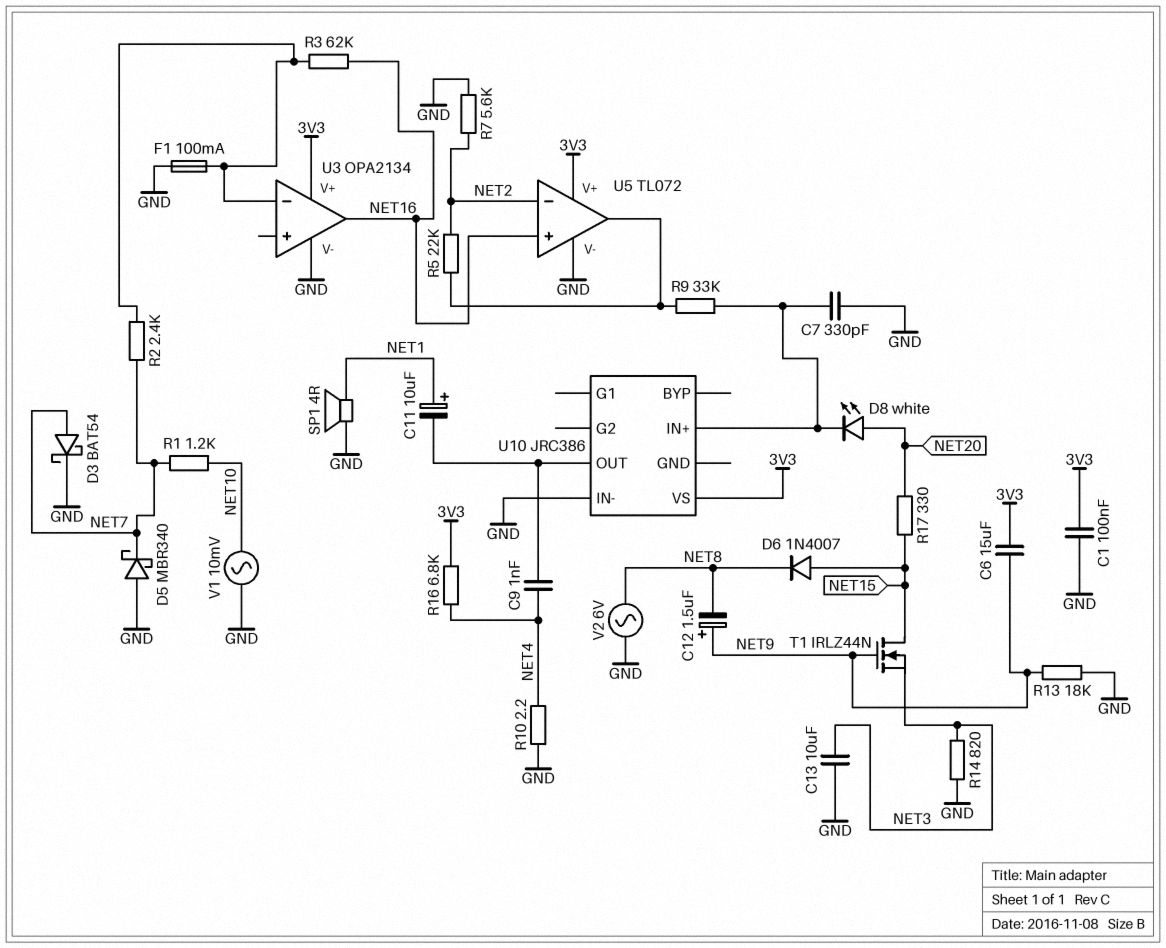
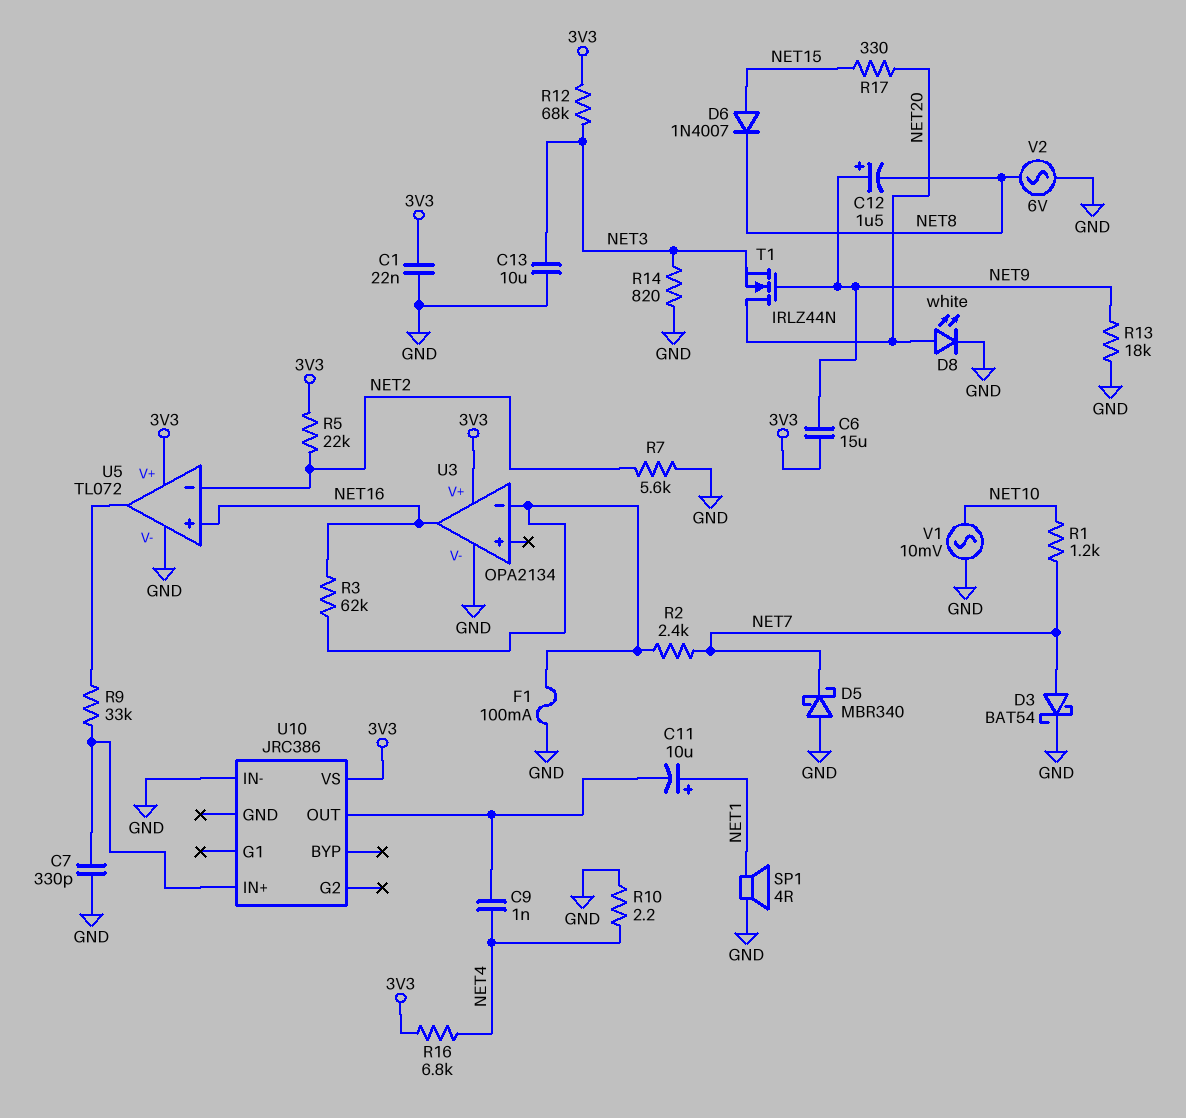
C1: 100nF (3V3, GND) -> 22nF (3V3, GND)
D8: LED white (A NET20, K U10/IN+) -> LED white (A NET20, K GND)
R5: 22k (NET2, U5/out) -> 22k (3V3, NET2)
R12: none -> 68k (3V3, NET3)
T1: NMOS IRLZ44N (G NET9, D NET15, S NET3) -> NMOS IRLZ44N (G NET9, D NET20, S NET3)

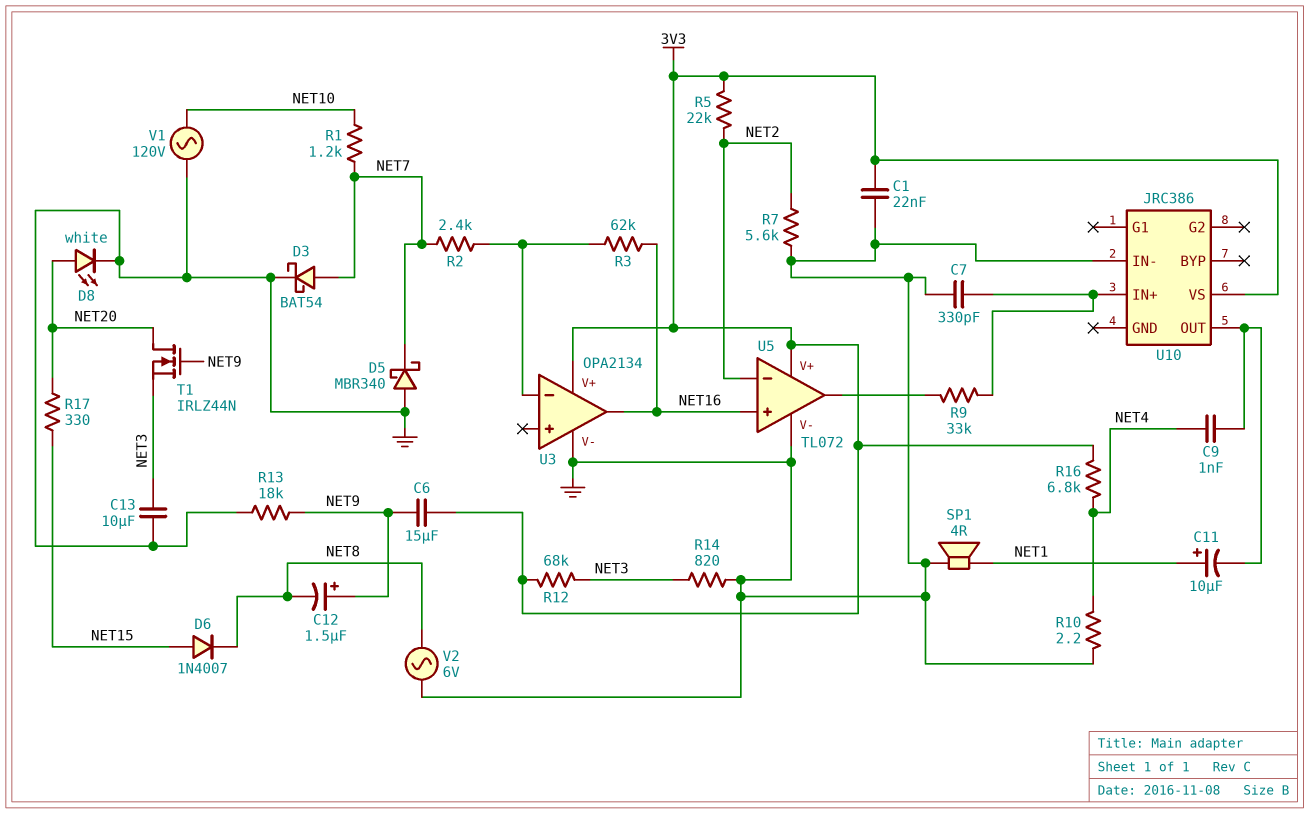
F1: 100mA (GND, U3/in-) -> none
V1: AC 10mV (GND, NET10) -> AC 120V (GND, NET10)

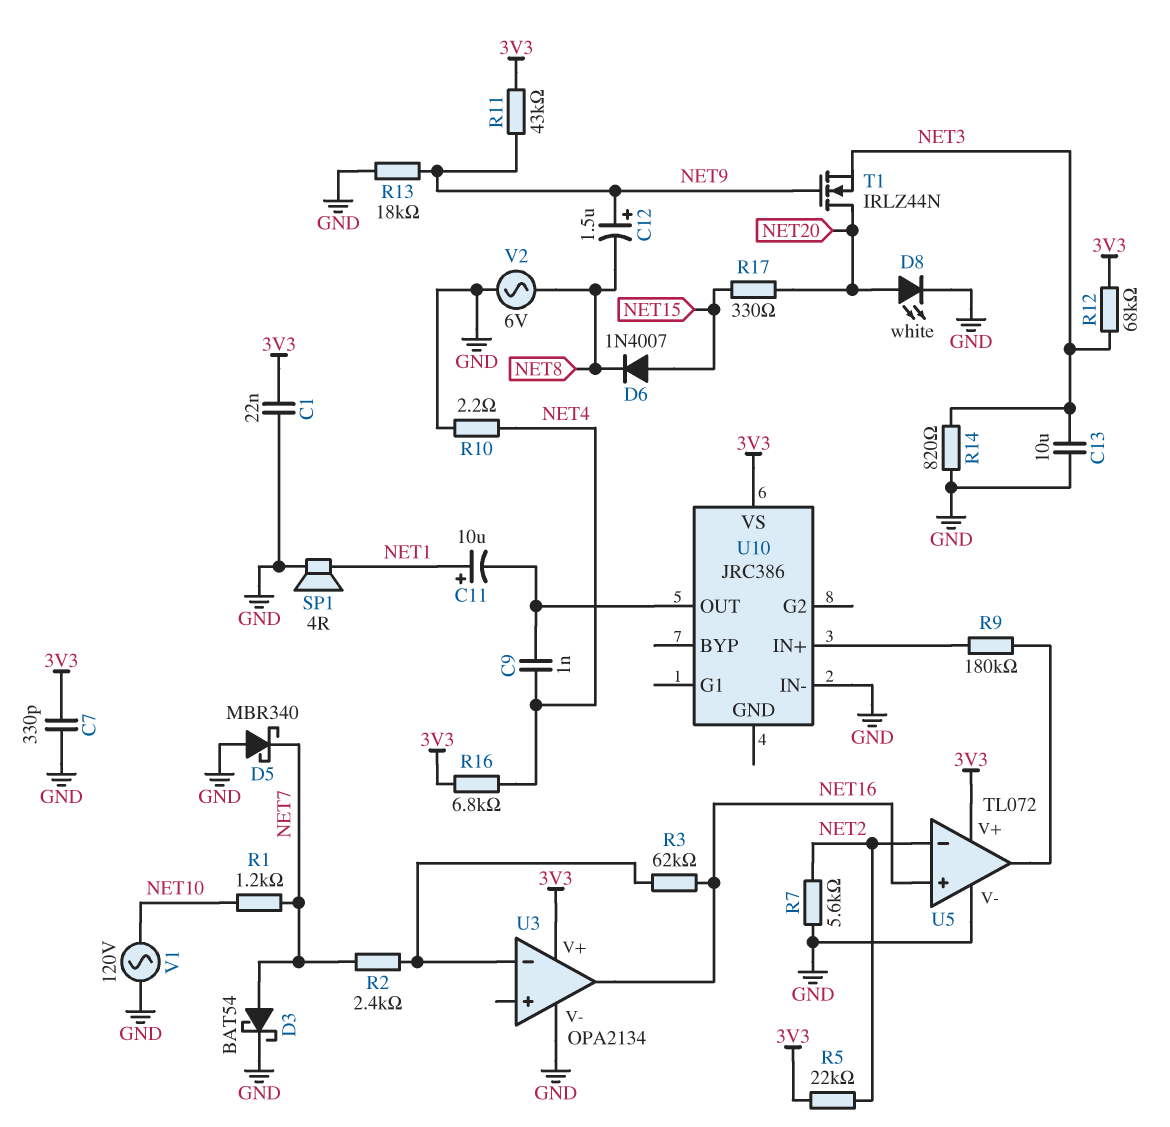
C6: 15uF (3V3, NET9) -> none
C7: 330pF (GND, U10/IN+) -> 330pF (3V3, GND)
R9: 33k (U5/out, U10/IN+) -> 180k (U5/out, U10/IN+)
R11: none -> 43k (3V3, NET9)

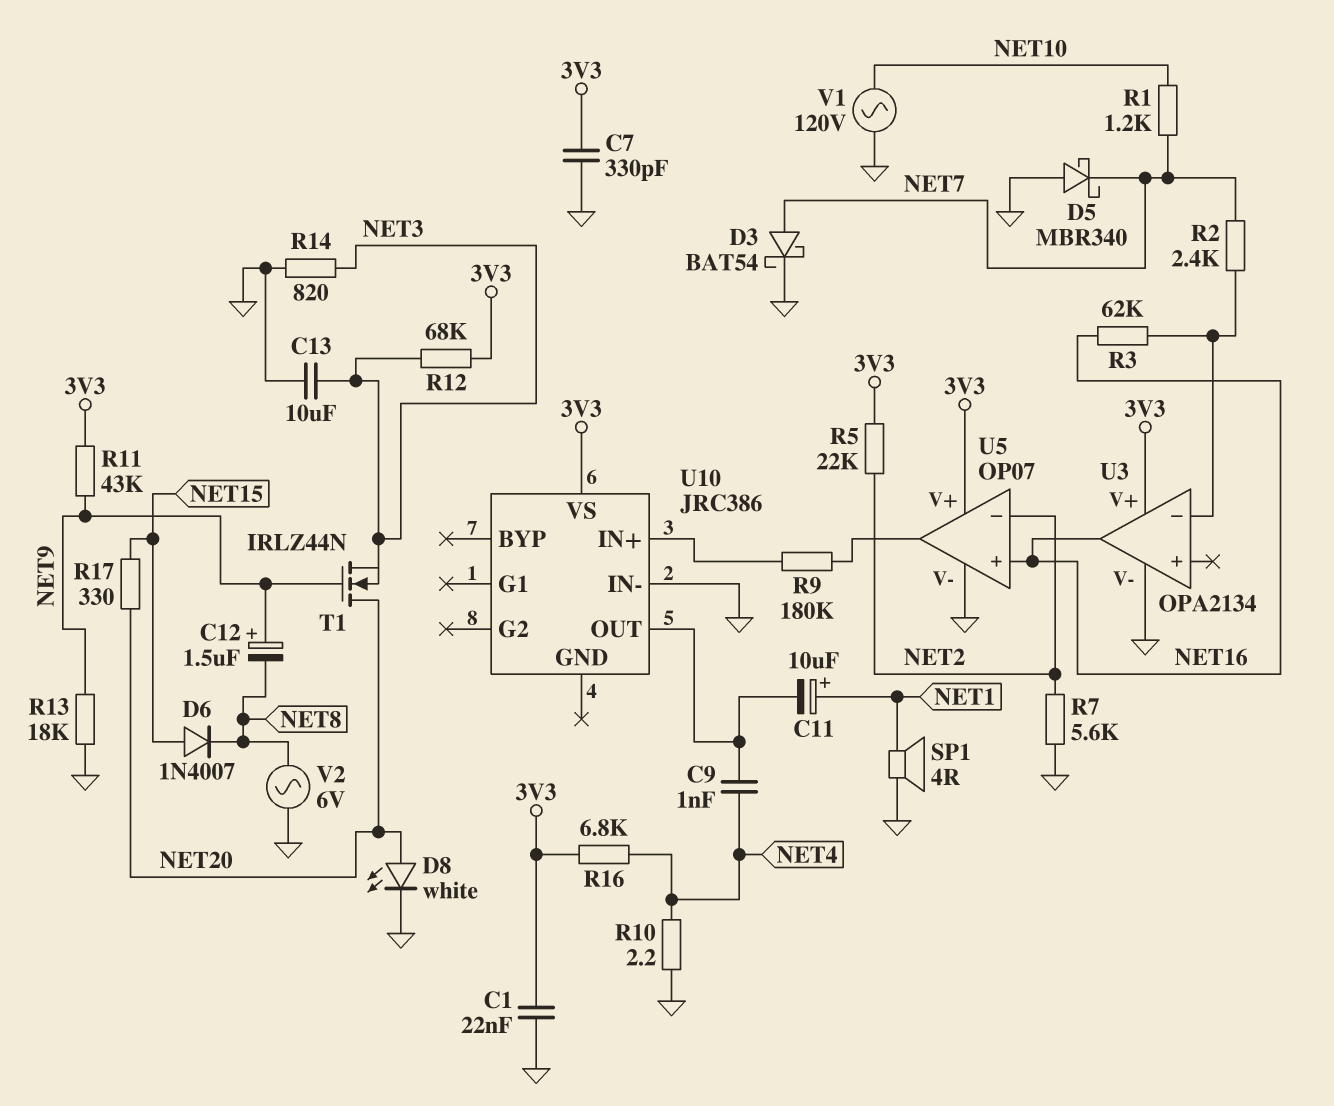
U5: TL072 -> OP07

